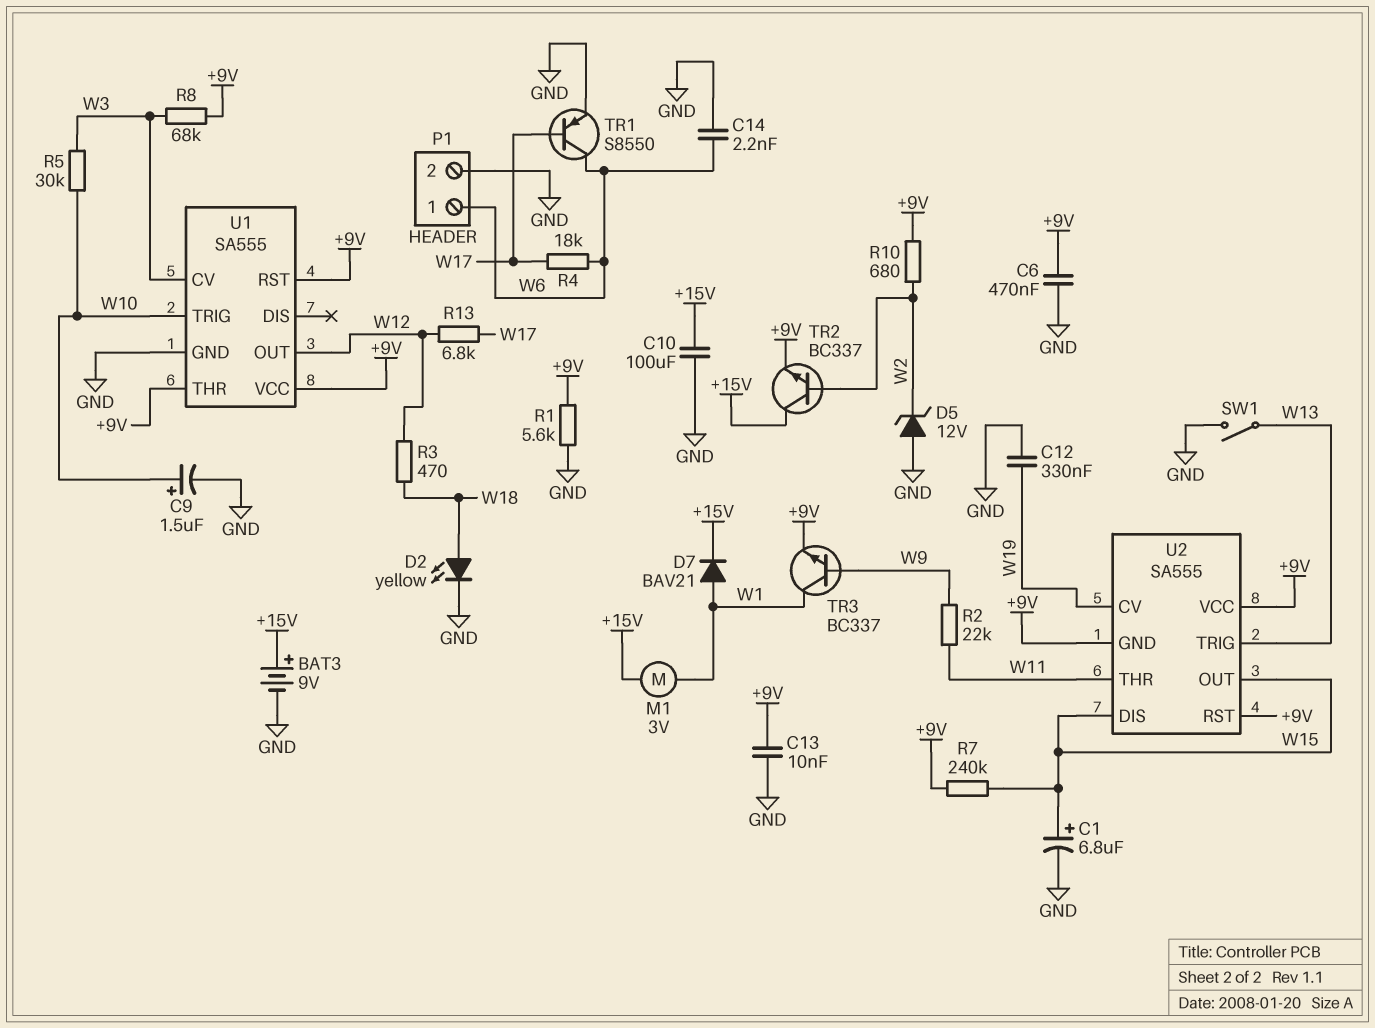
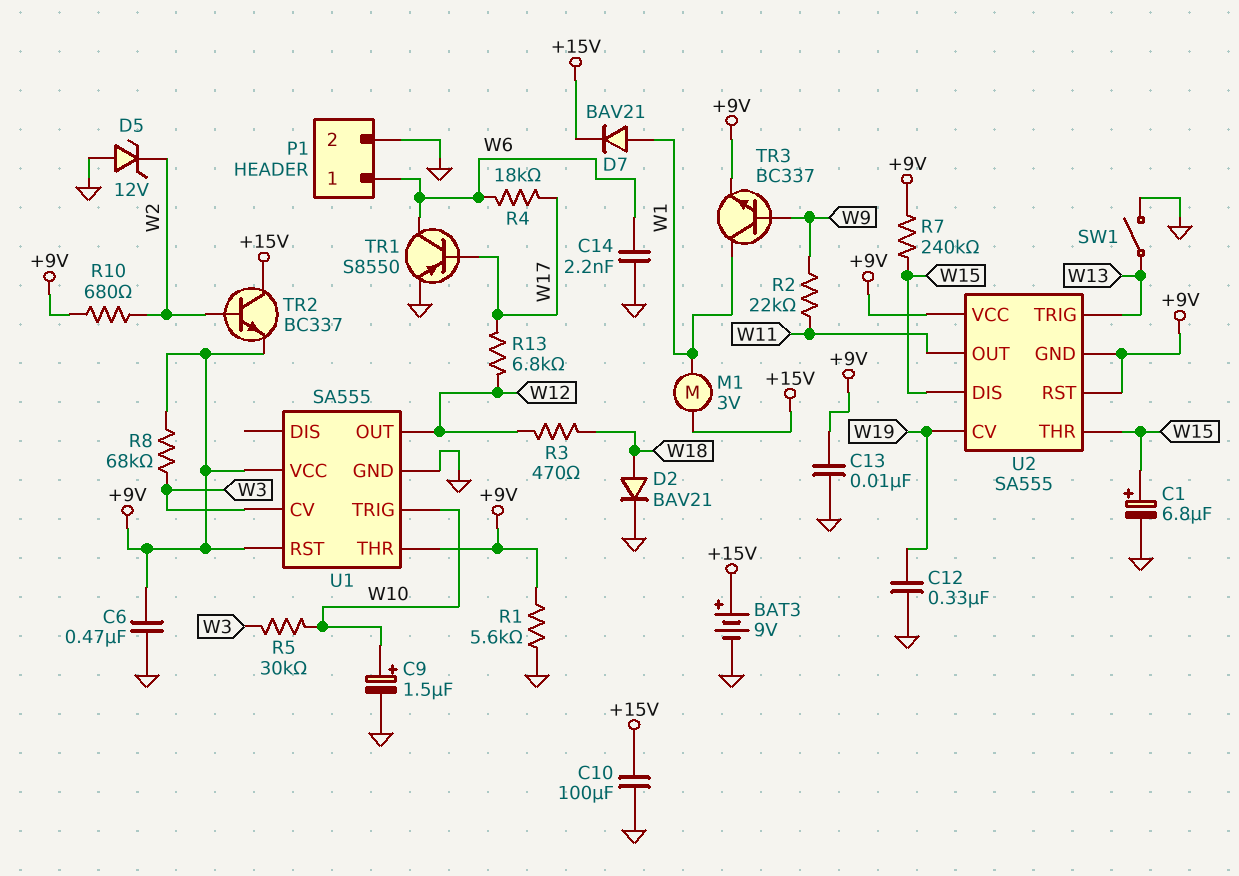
D2: LED yellow (A W18, K GND) -> diode BAV21 (A W18, K GND)
U2 pin OUT: W15 -> W11
U2 pin THR: W11 -> W15

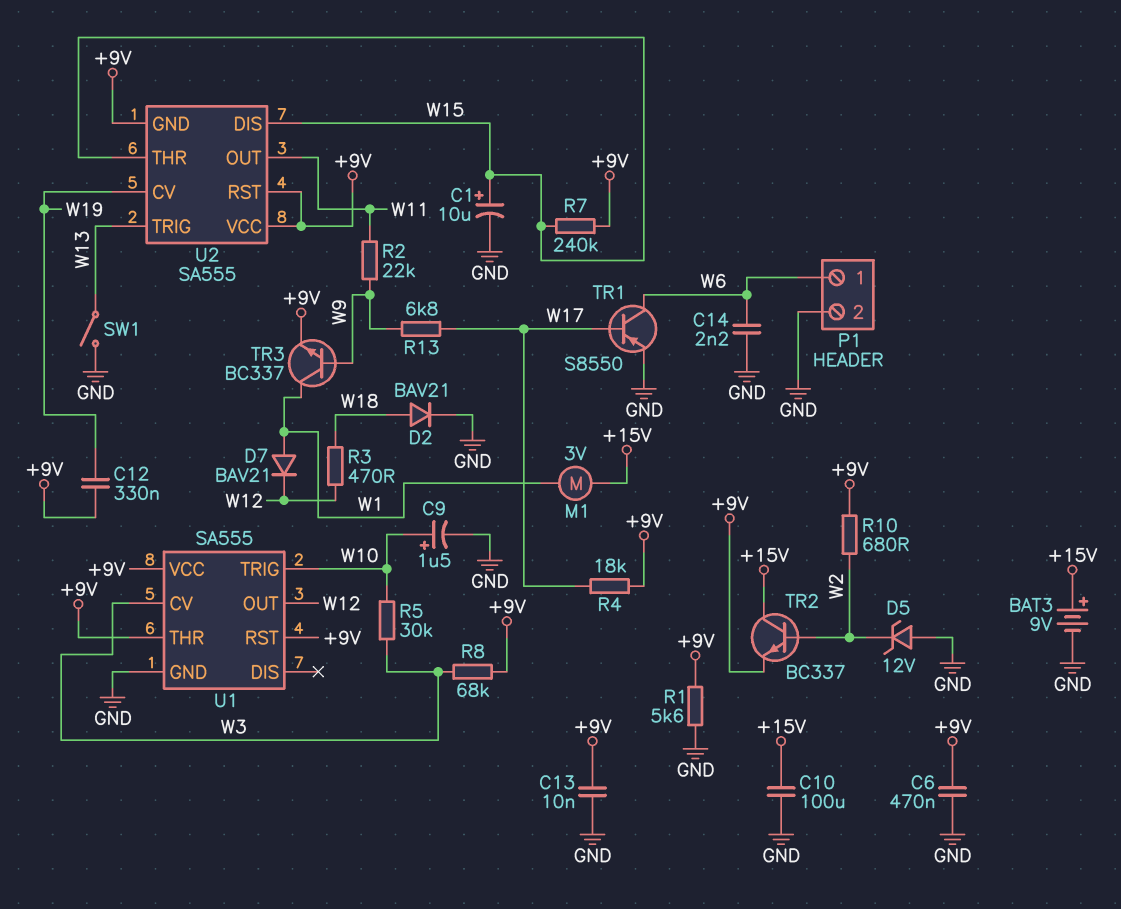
C1: 6.8uF (plus W15, minus GND) -> 10uF (plus W15, minus GND)
C12: 330nF (GND, W19) -> 330nF (+9V, W19)
D7: diode BAV21 (A W1, K +15V) -> diode BAV21 (A W1, K W12)
R4: 18k (W6, W17) -> 18k (+9V, W17)
R13: 6.8k (W12, W17) -> 6.8k (W9, W17)

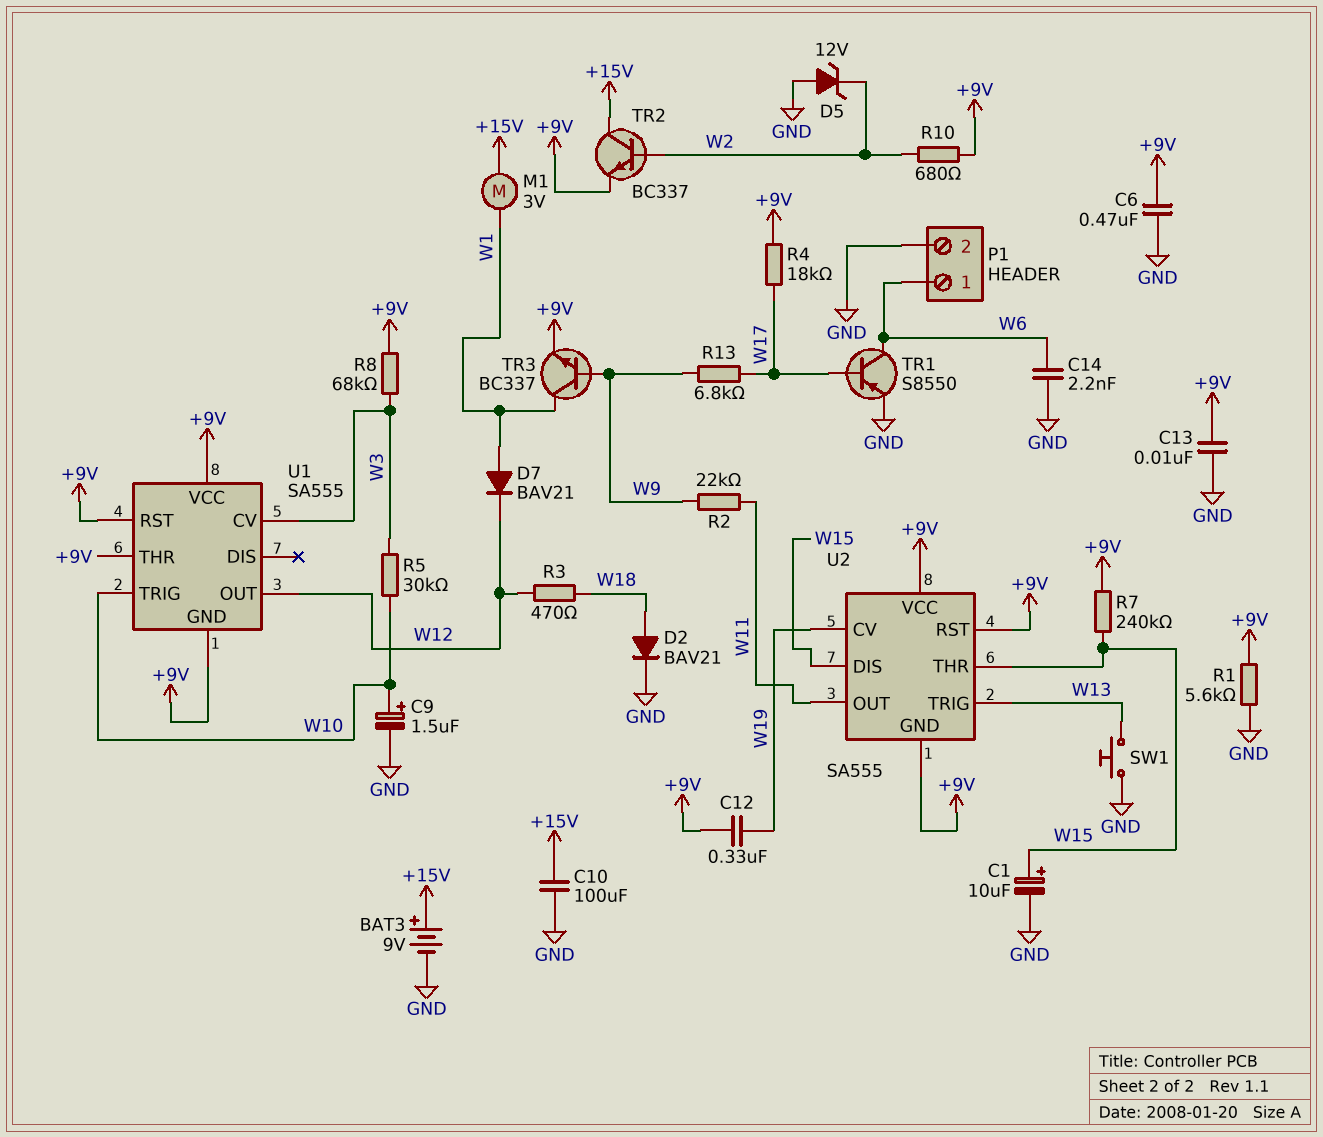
SW1: switch (GND, W13) -> button (GND, W13)
U1 pin GND: GND -> +9V

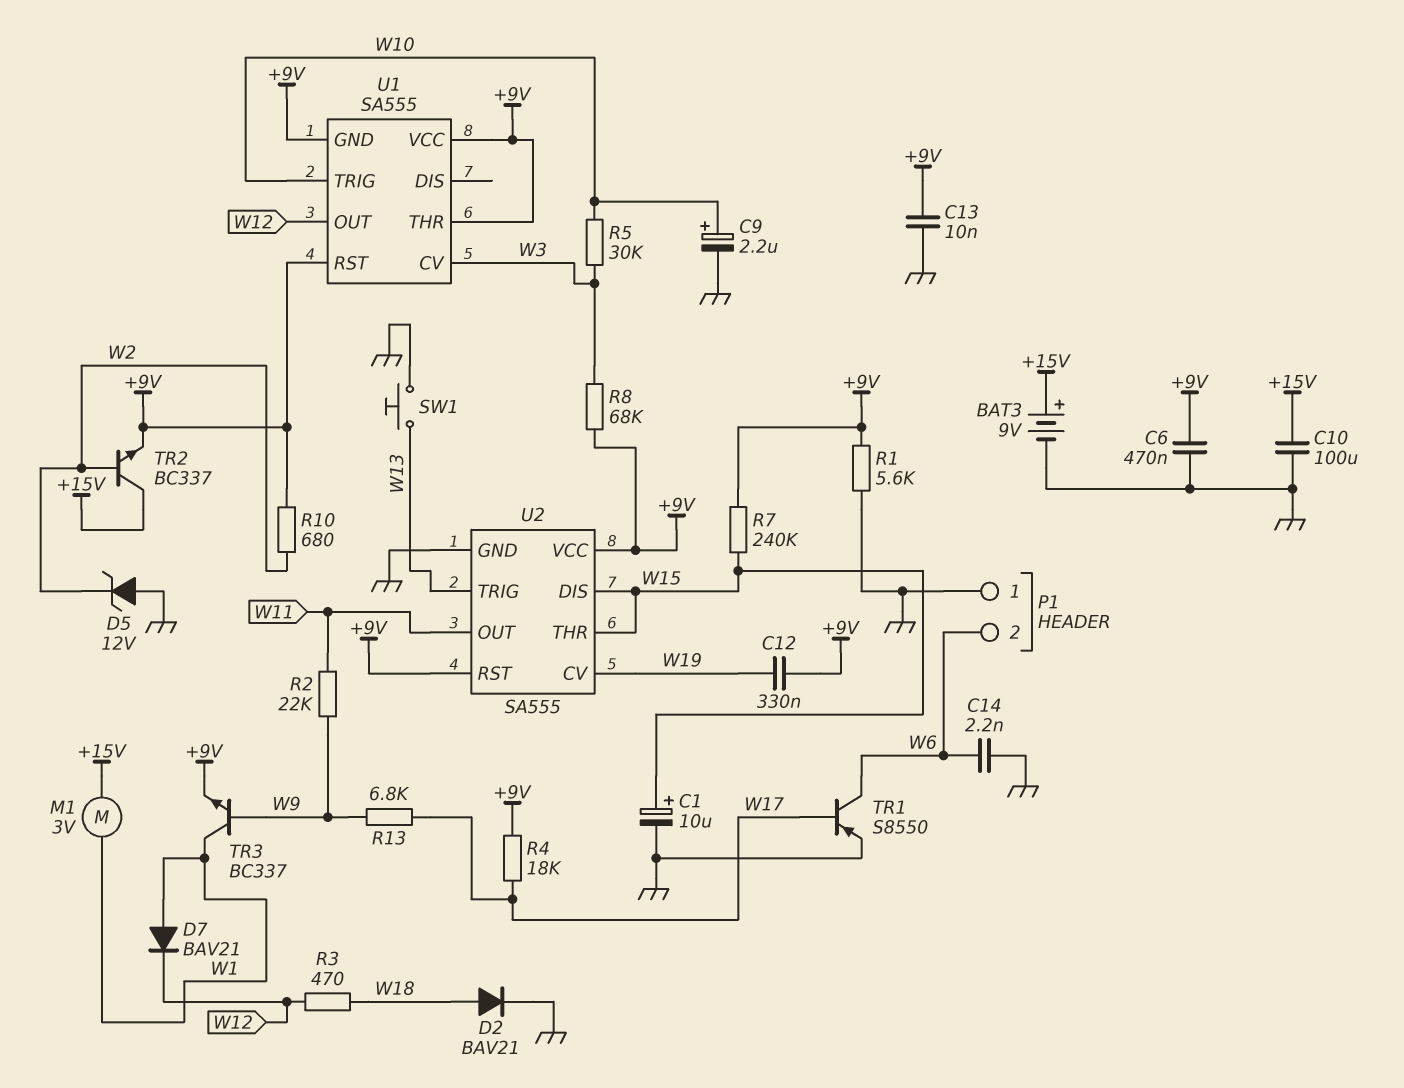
C9: 1.5uF (plus W10, minus GND) -> 2.2uF (plus W10, minus GND)
P1 pin 1: W6 -> GND
P1 pin 2: GND -> W6
U2 pin GND: +9V -> GND

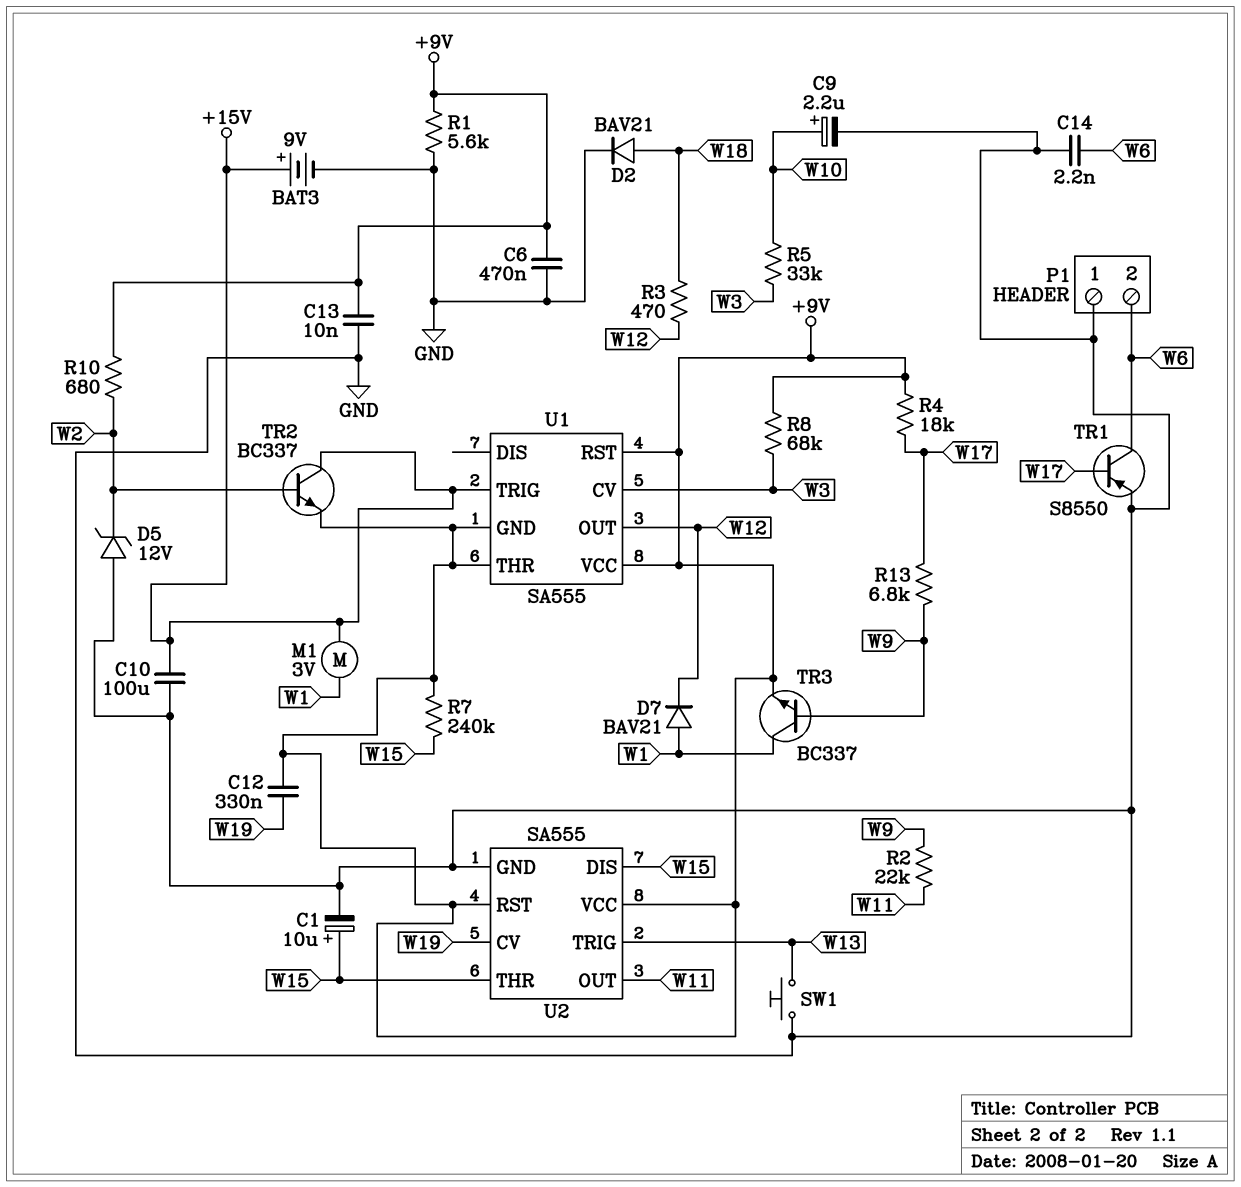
R5: 30k (W3, W10) -> 33k (W3, W10)
U1 pin TRIG: W10 -> +15V

